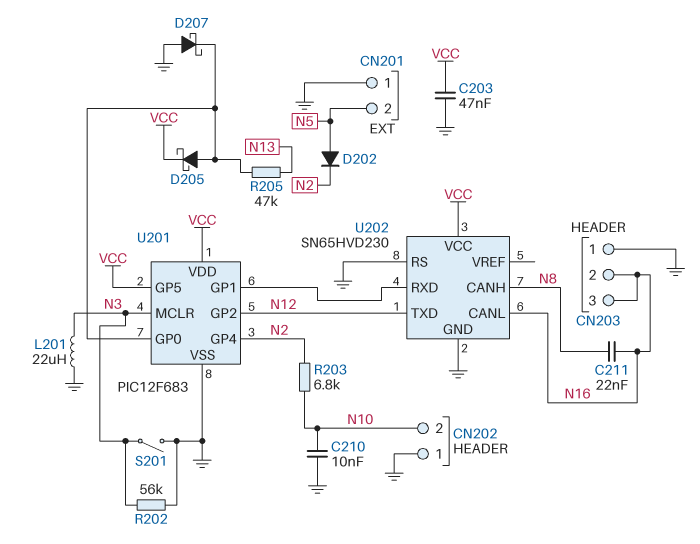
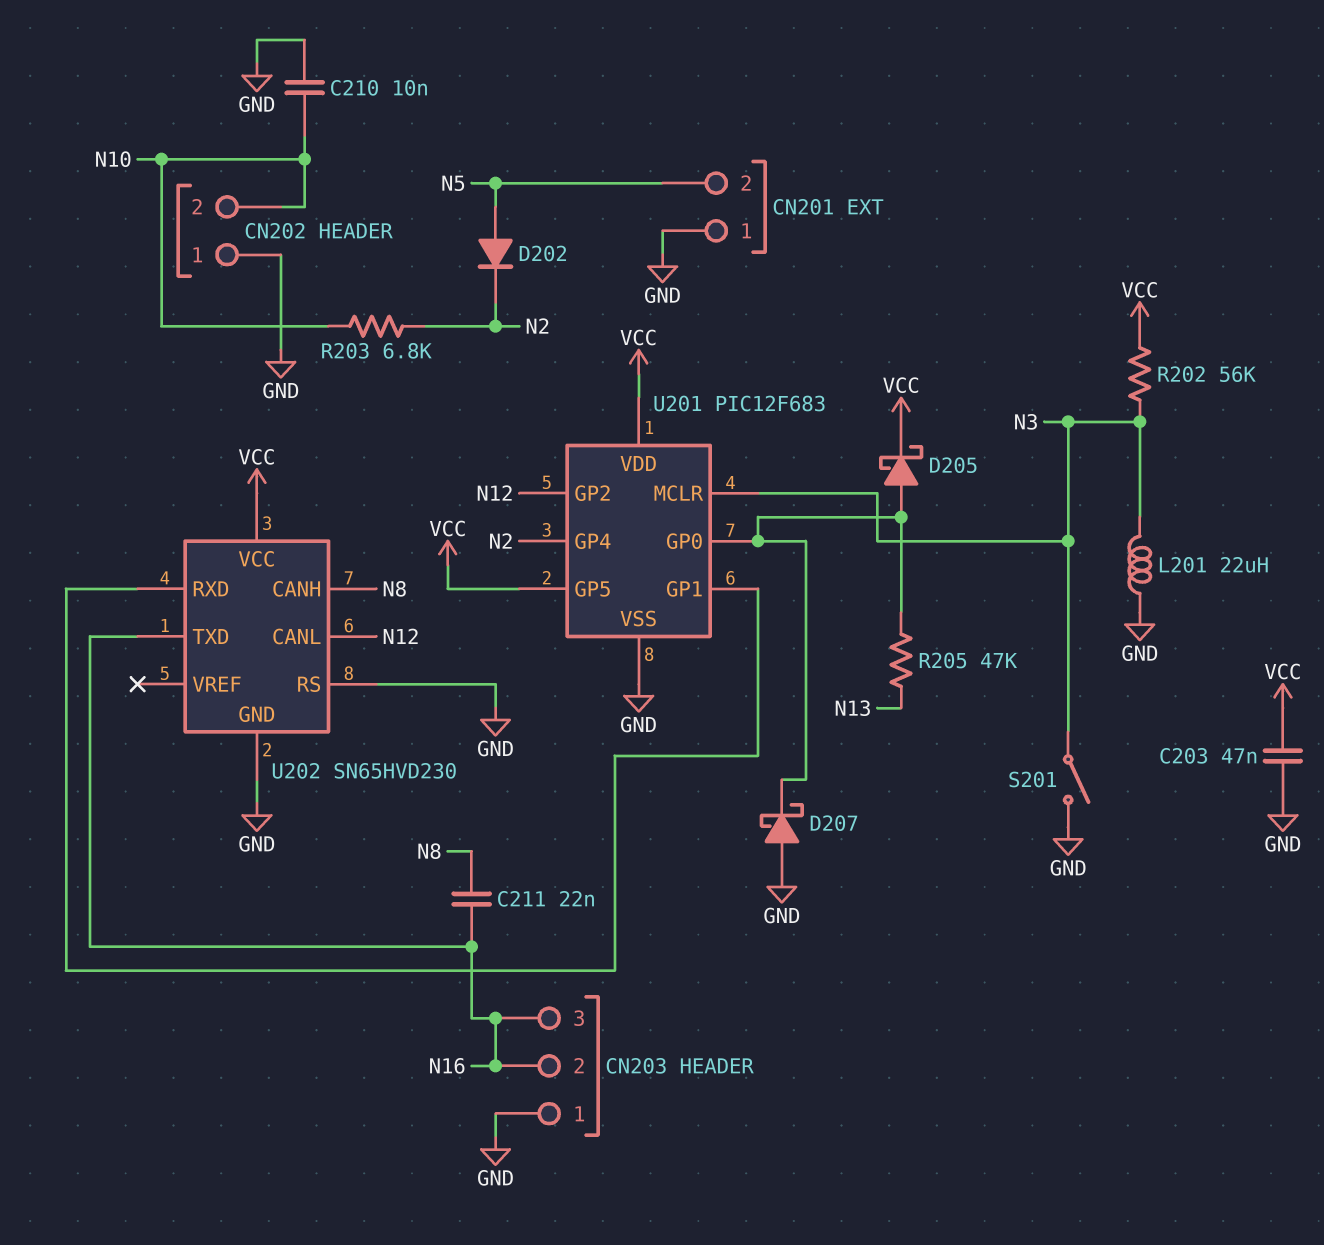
R202: 56k (GND, N3) -> 56k (N3, VCC)
U202 pin CANL: N16 -> N12
U202 pin TXD: N12 -> N16

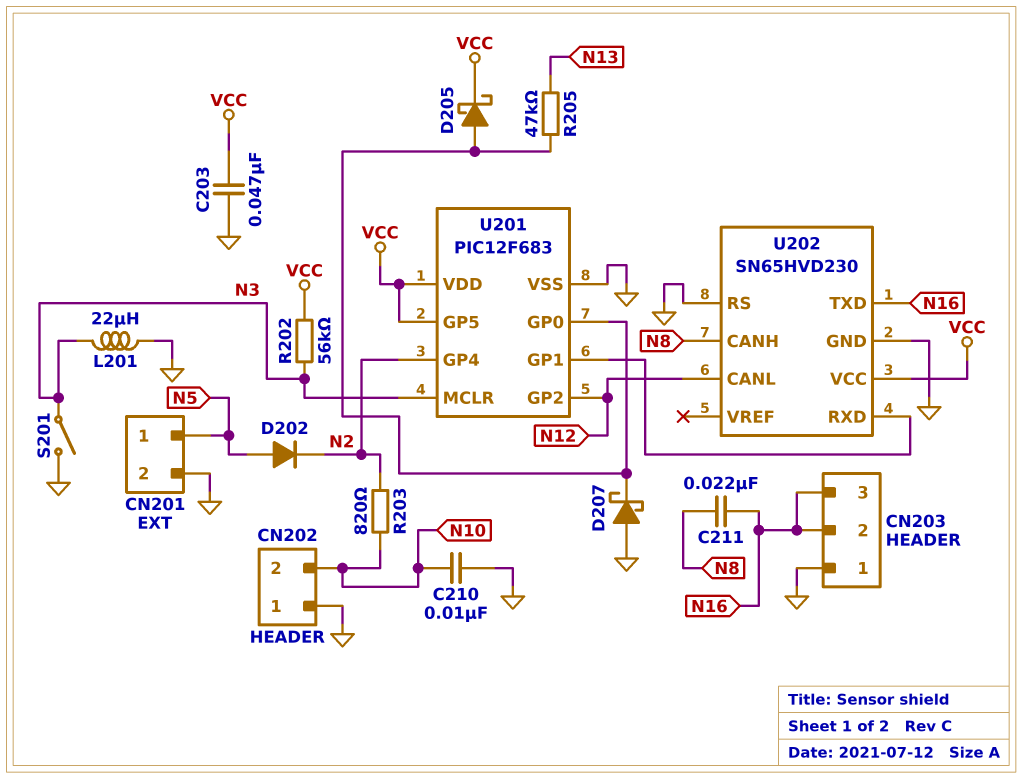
CN201 pin 1: GND -> N5
CN201 pin 2: N5 -> GND
R203: 6.8k (N2, N10) -> 820 (N2, N10)

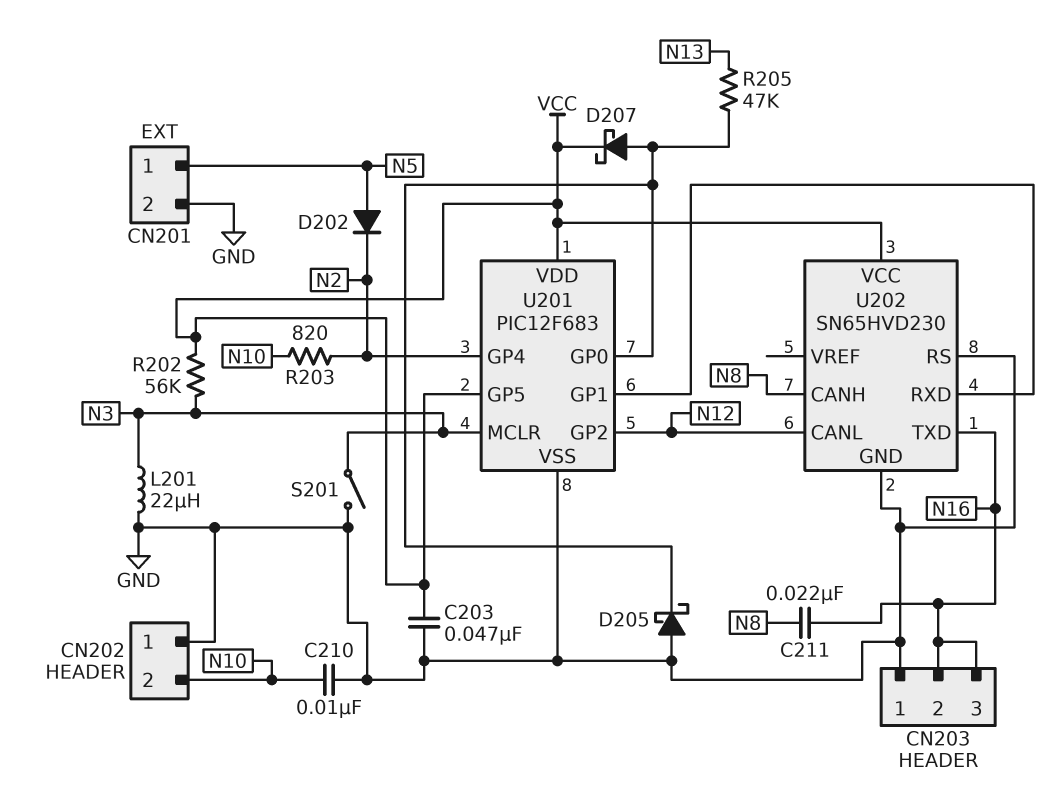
D205: schottky (A U201/GP0, K VCC) -> schottky (A GND, K U201/GP0)
D207: schottky (A GND, K U201/GP0) -> schottky (A U201/GP0, K VCC)

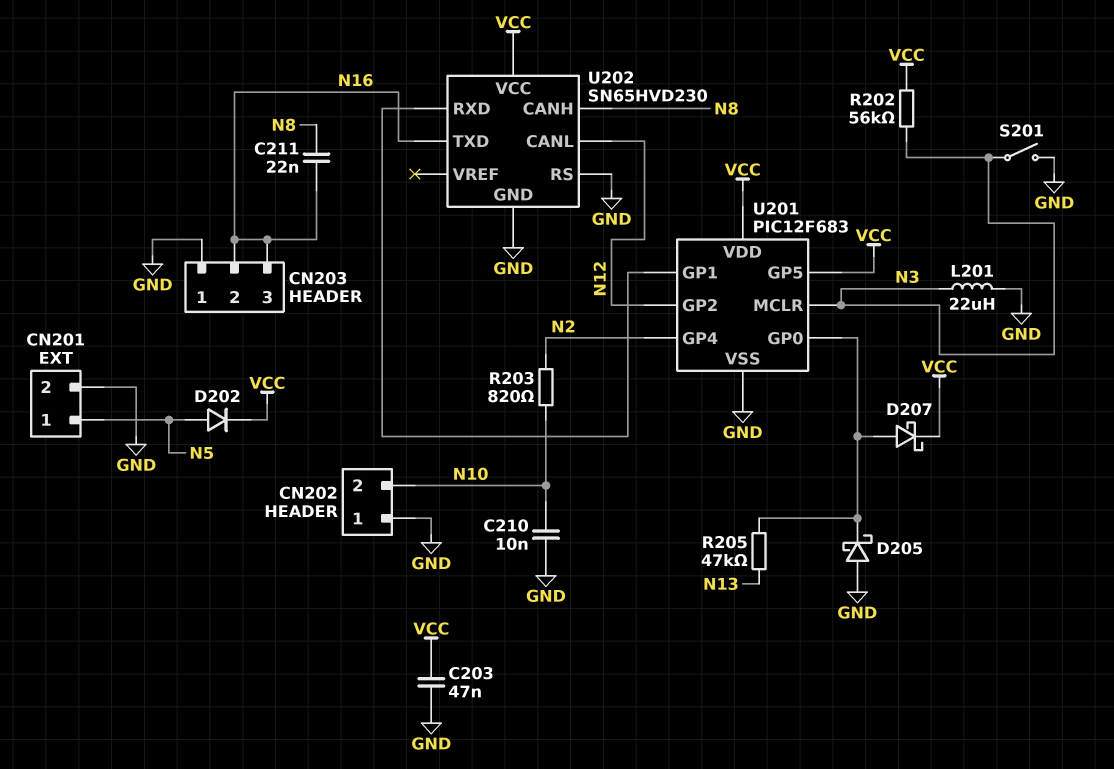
D202: diode (A N5, K N2) -> diode (A N5, K VCC)

